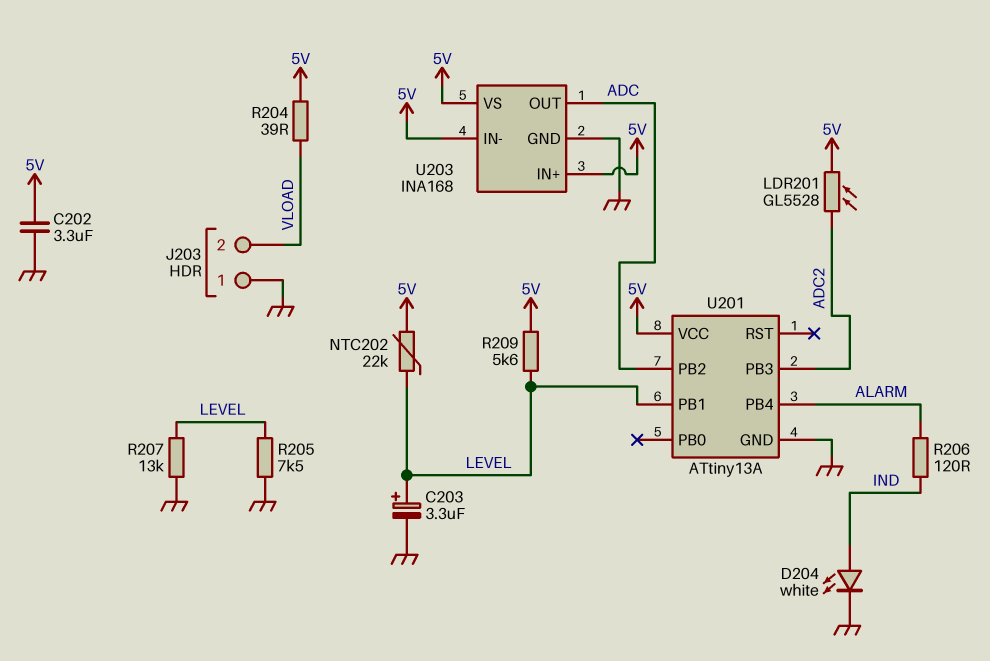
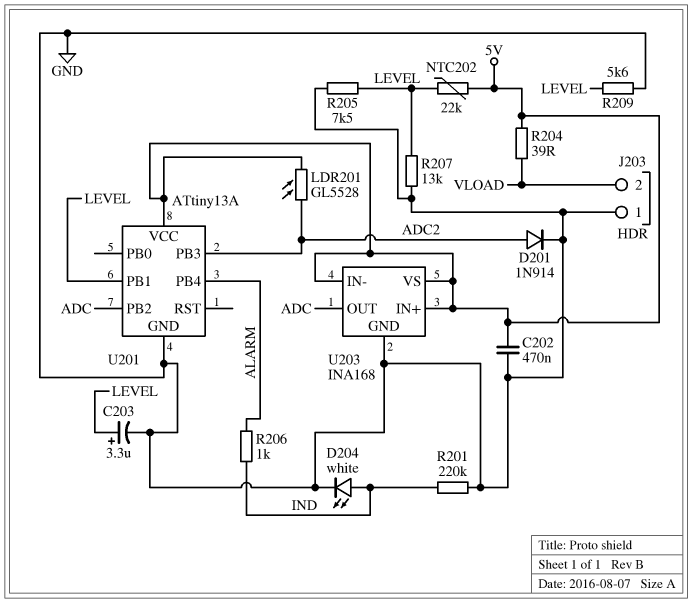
C202: 3.3uF (5V, GND) -> 470nF (5V, GND)
D201: none -> diode 1N914 (A ADC2, K GND)
R201: none -> 220k (GND, IND)
R206: 120 (ALARM, IND) -> 1k (ALARM, IND)
R209: 5.6k (5V, LEVEL) -> 5.6k (GND, LEVEL)

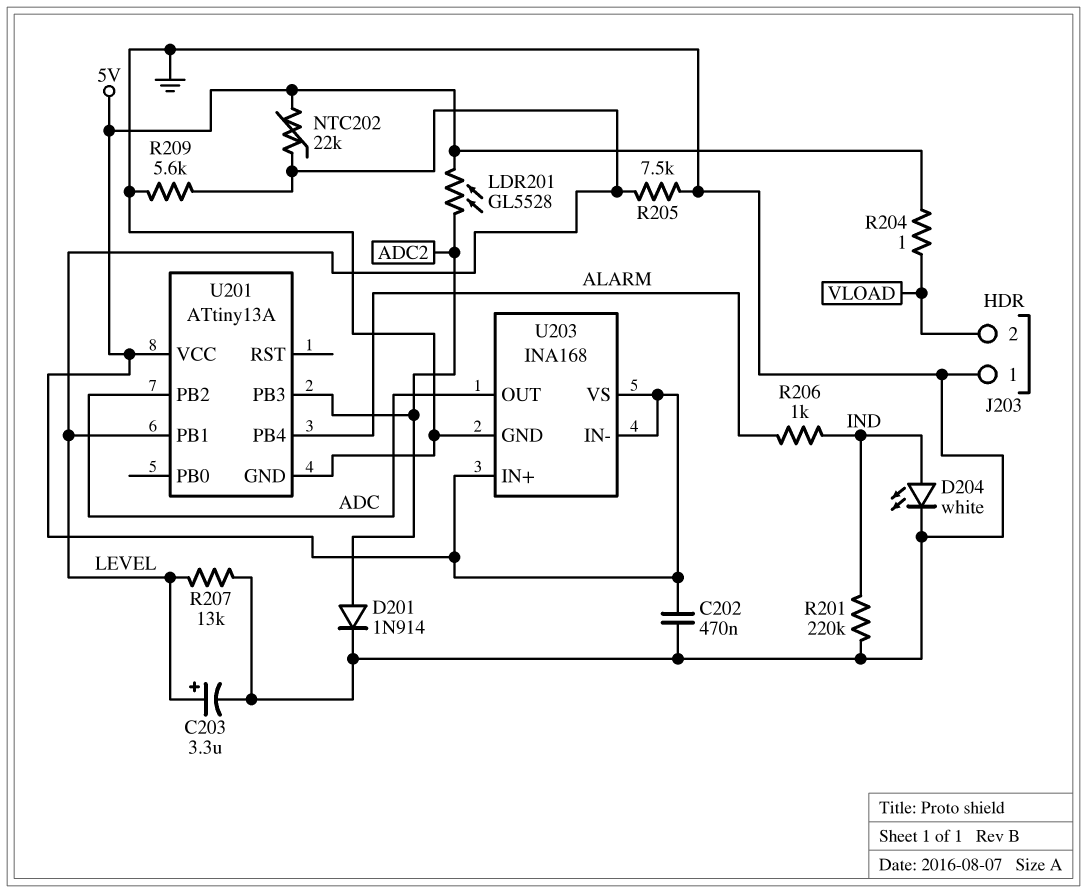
R204: 39 (5V, VLOAD) -> 1 (5V, VLOAD)

